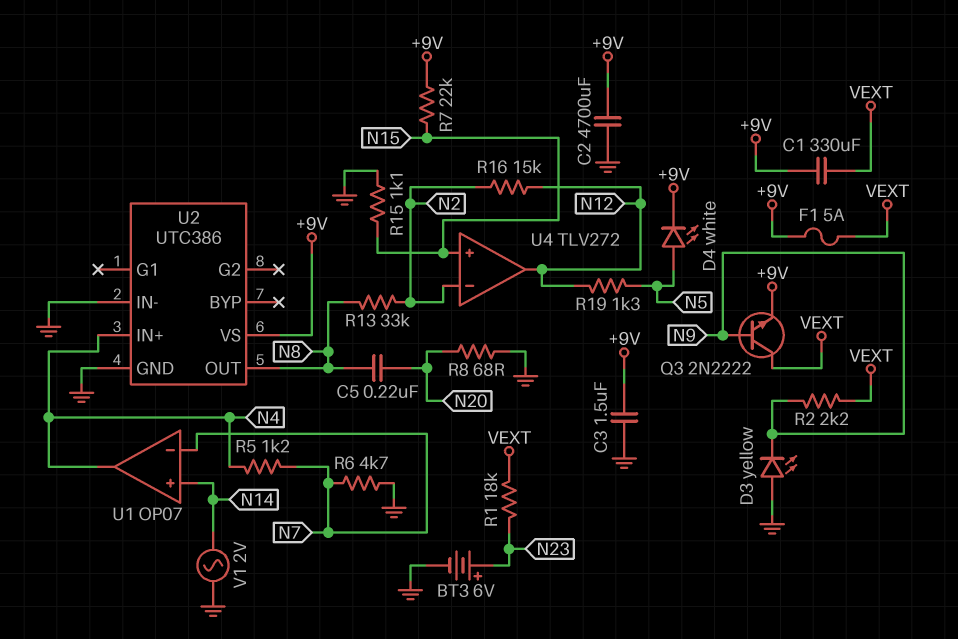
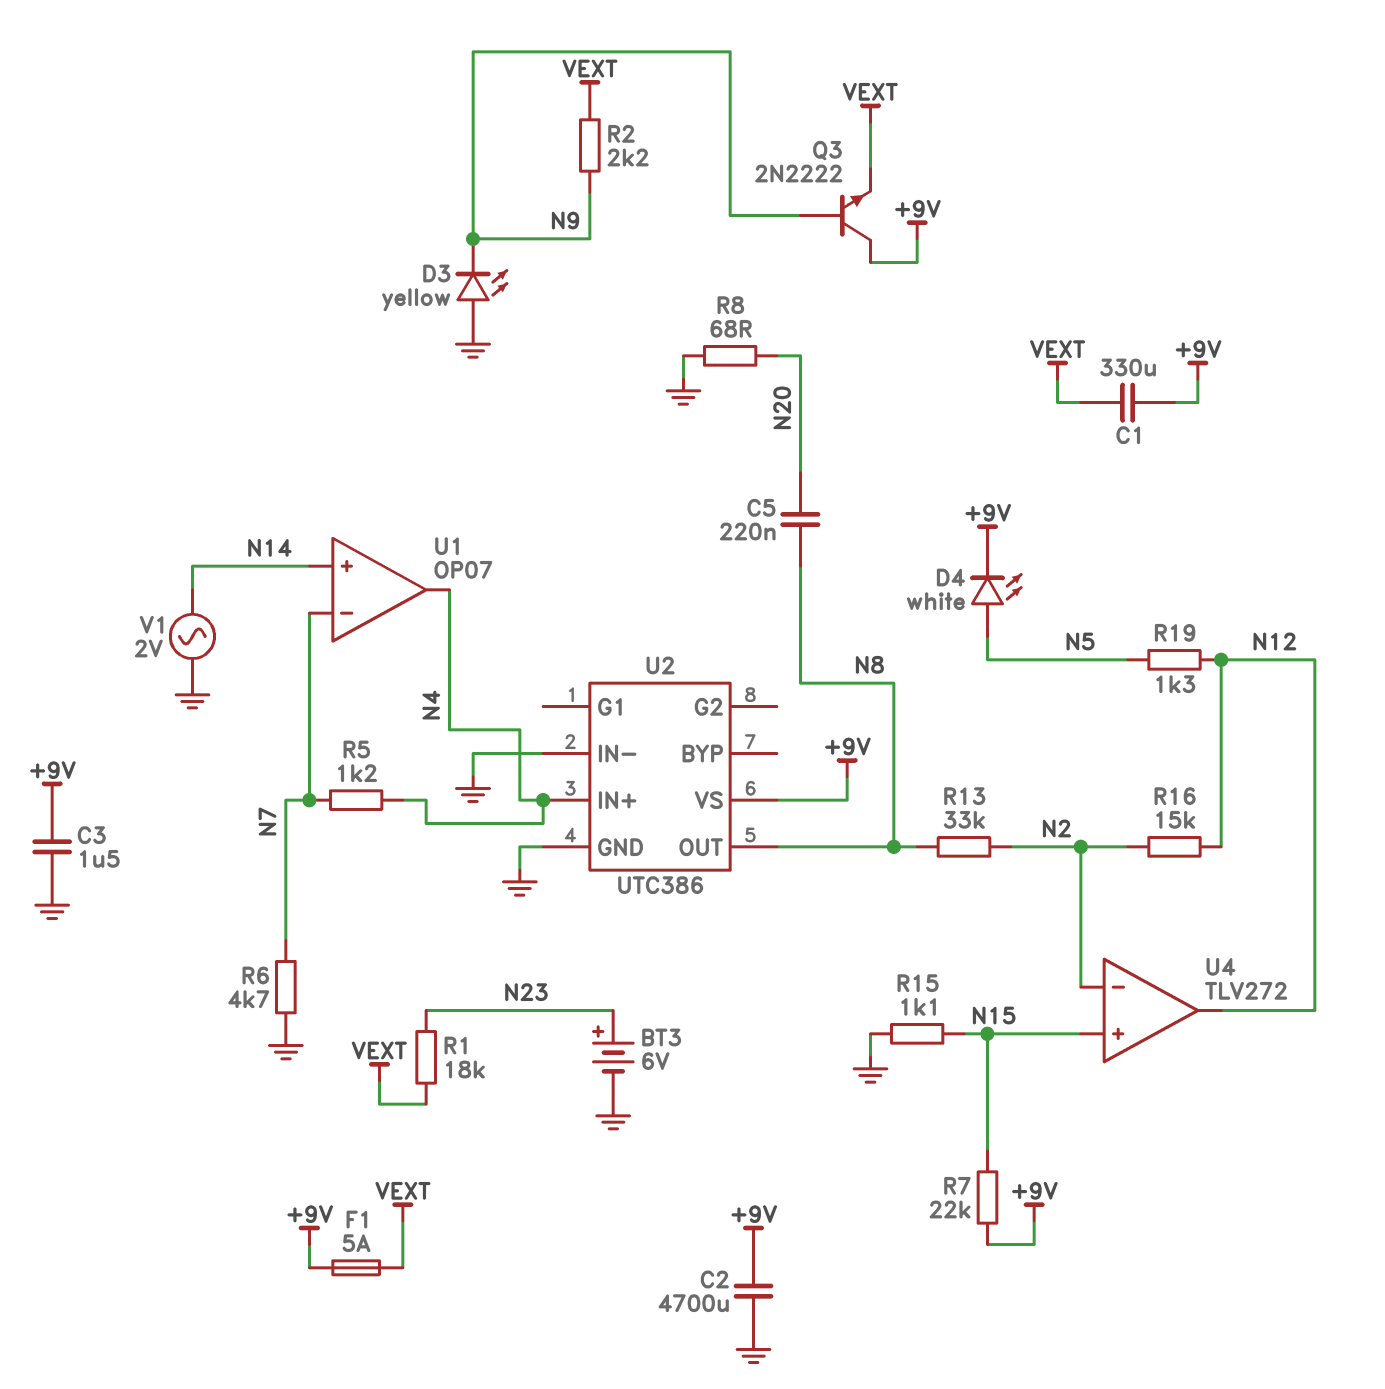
Q3: NPN 2N2222 (B N9, C VEXT, E +9V) -> NPN 2N2222 (B N9, C +9V, E VEXT)

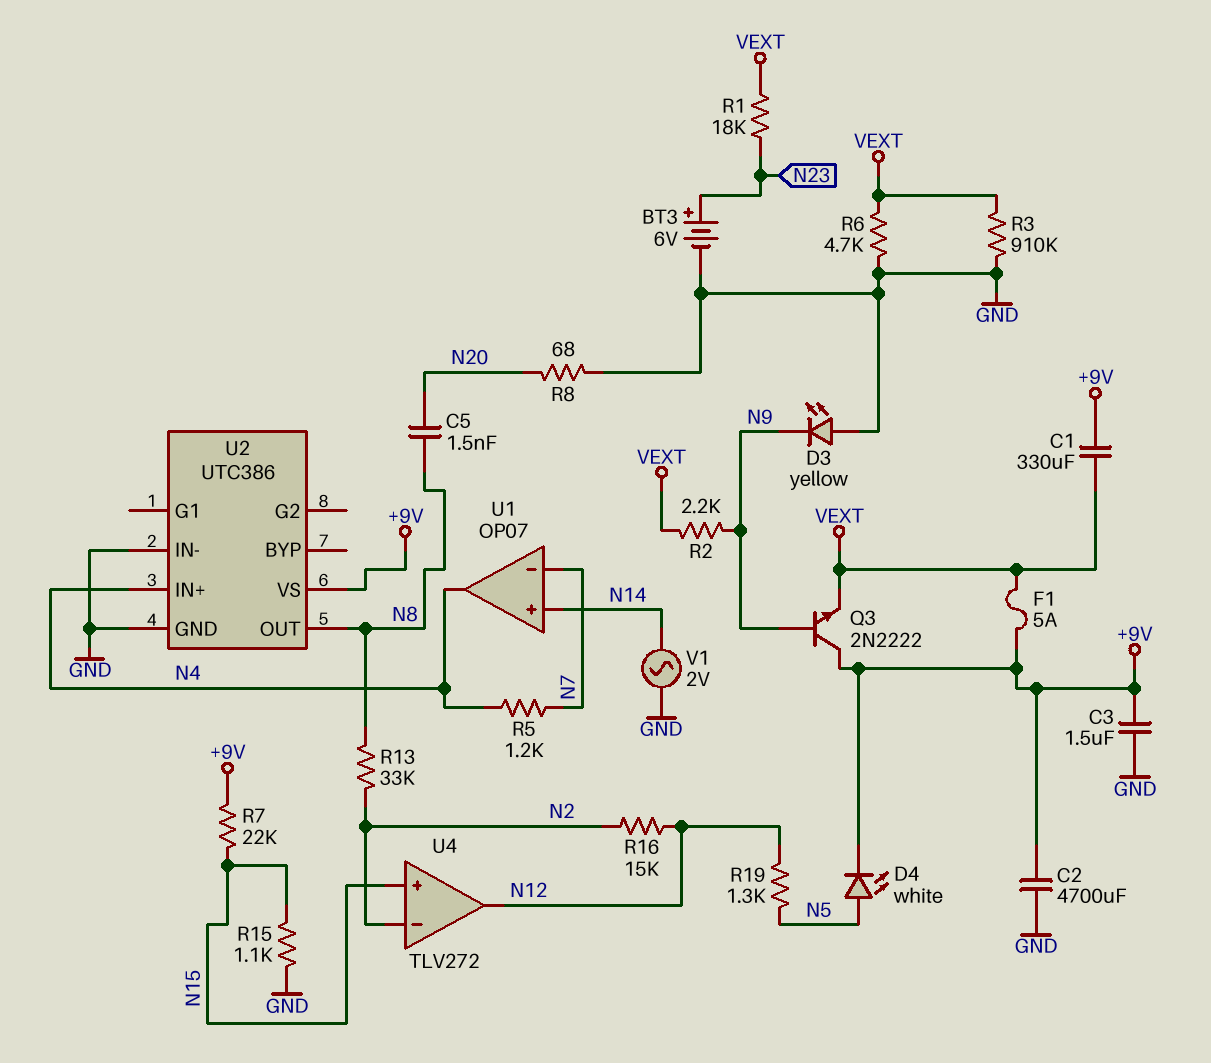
C5: 220nF (N8, N20) -> 1.5nF (N8, N20)
R3: none -> 910k (GND, VEXT)
R6: 4.7k (GND, N7) -> 4.7k (GND, VEXT)

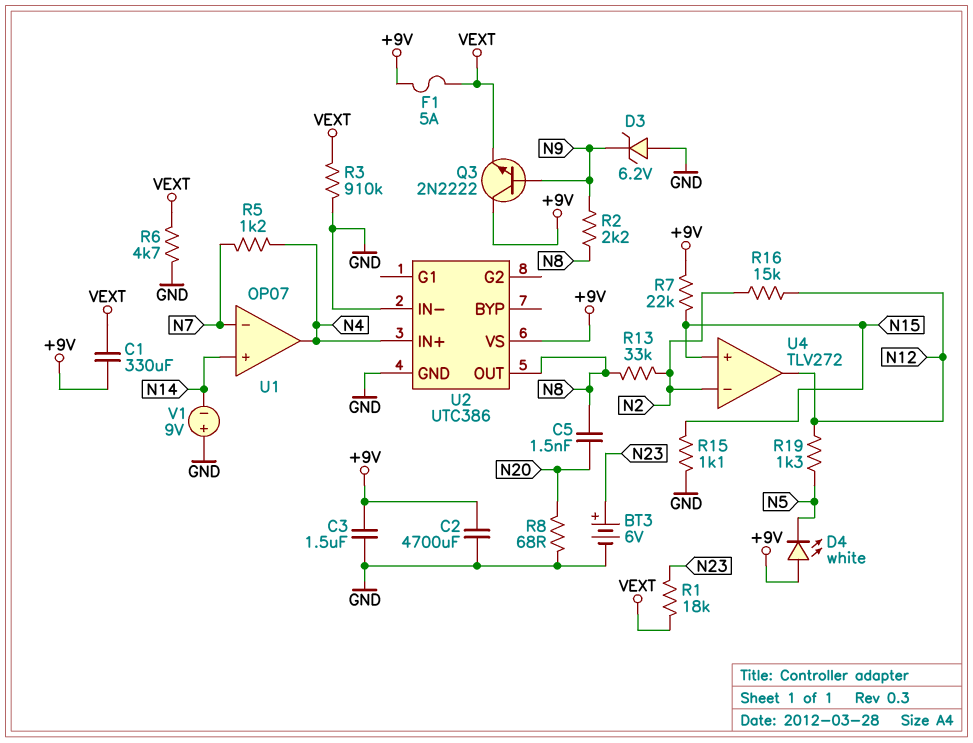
D3: LED yellow (A GND, K N9) -> zener 6.2V (A GND, K N9)
D4: LED white (A N5, K +9V) -> LED white (A +9V, K N5)
R2: 2.2k (N9, VEXT) -> 2.2k (N8, N9)
V1: AC 2V (GND, N14) -> 9V (plus GND, minus N14)

